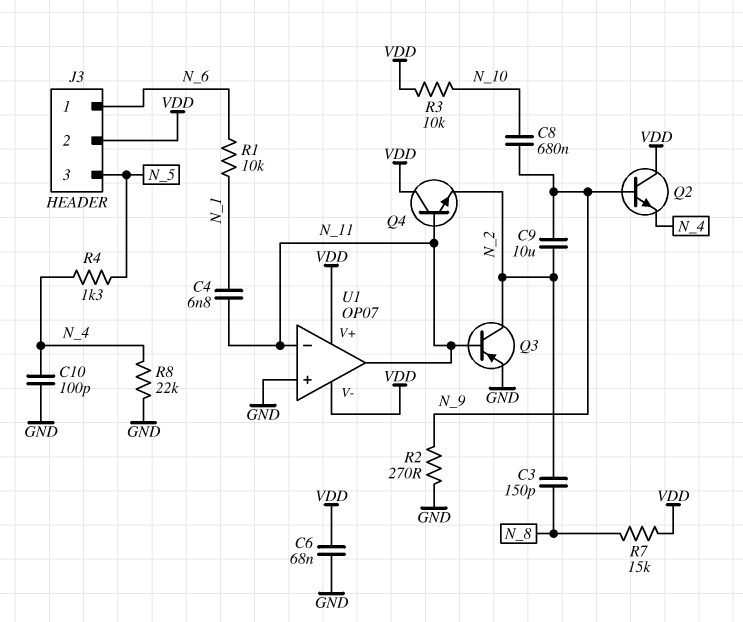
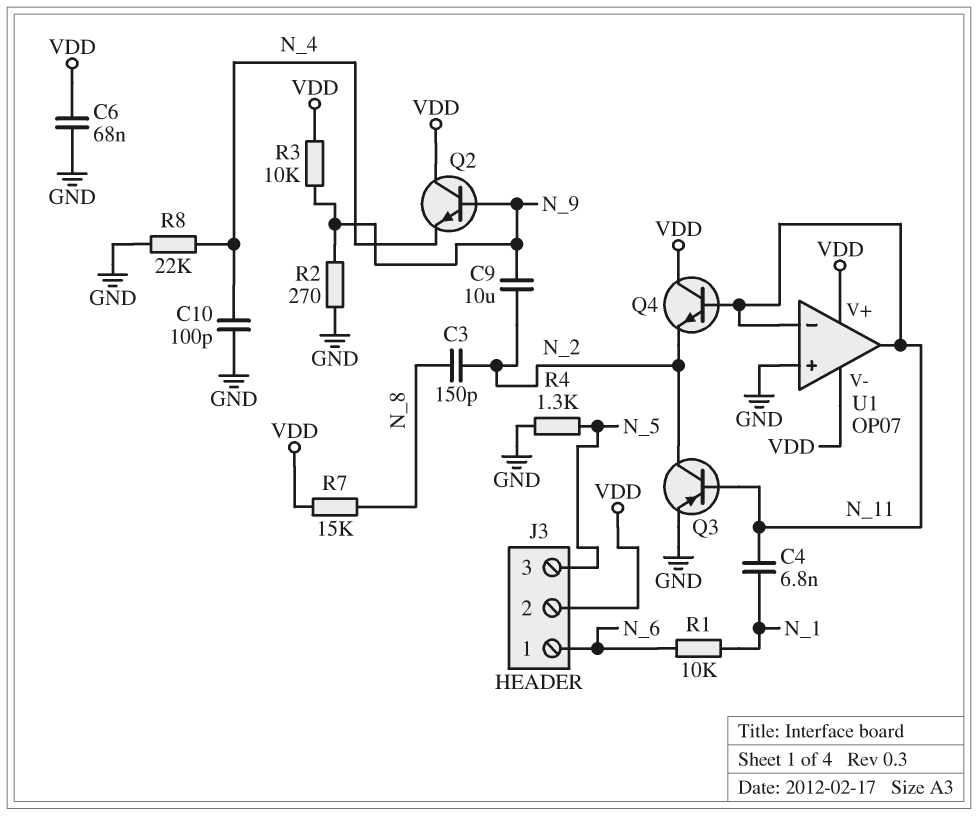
C8: 680nF (N_9, N_10) -> none
R3: 10k (N_10, VDD) -> 10k (N_9, VDD)
R4: 1.3k (N_4, N_5) -> 1.3k (GND, N_5)

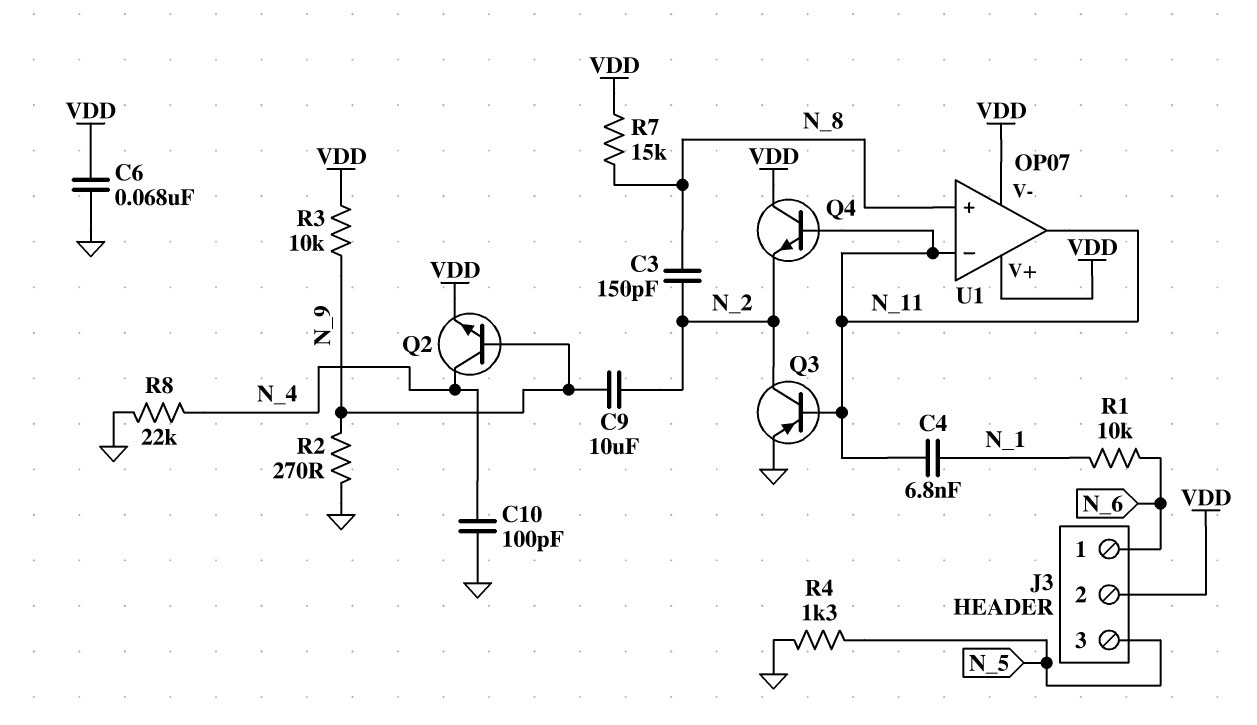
Q2: NPN (B N_9, C VDD, E N_4) -> NPN (B N_9, C N_4, E VDD)
U1 pin in+: GND -> N_8

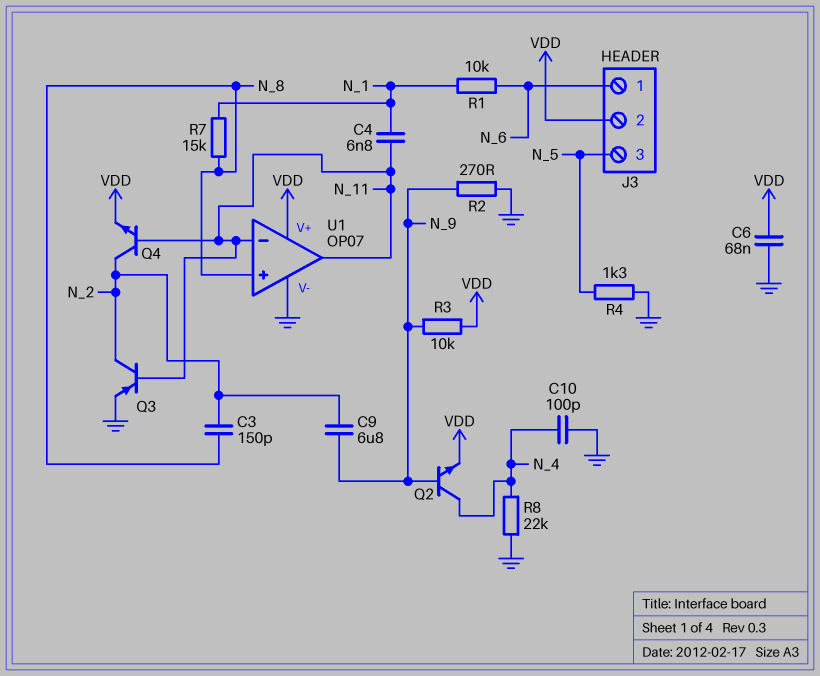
C9: 10uF (N_2, N_9) -> 6.8uF (N_2, N_9)
Q4: NPN (B N_11, C VDD, E N_2) -> NPN (B N_11, C N_2, E VDD)
R7: 15k (N_8, VDD) -> 15k (N_1, N_8)
U1 pin V-: VDD -> GND

